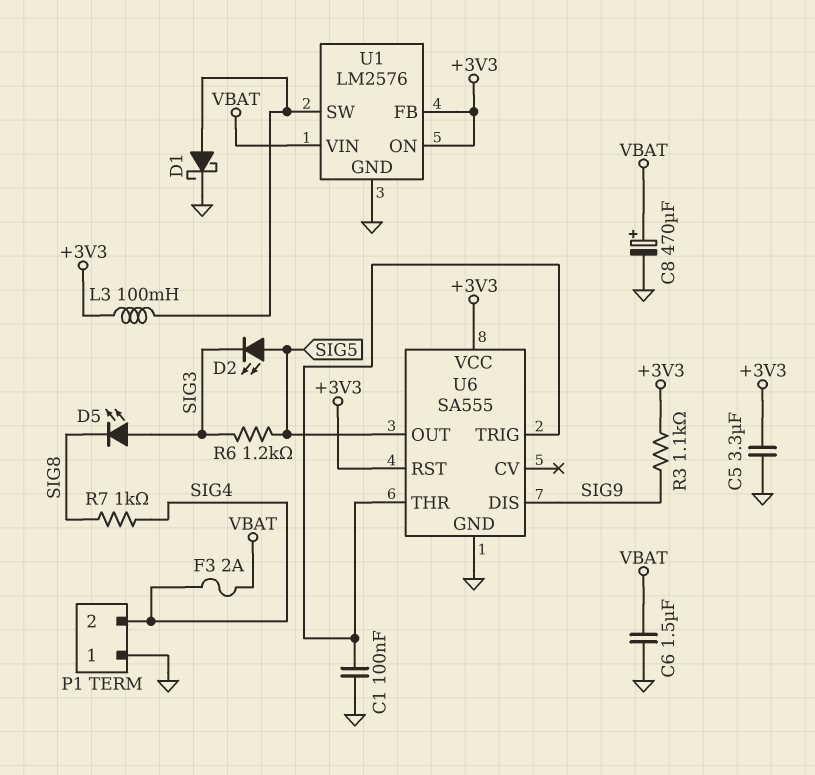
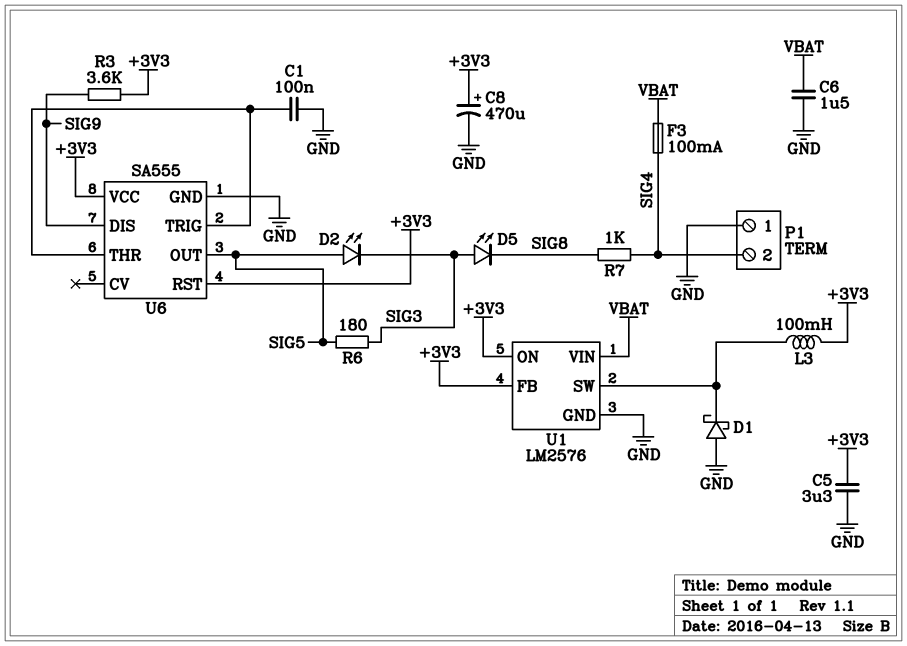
C8: 470uF (plus VBAT, minus GND) -> 470uF (plus +3V3, minus GND)
D1: schottky (A U1/SW, K GND) -> schottky (A GND, K U1/SW)
F3: 2A (SIG4, VBAT) -> 100mA (SIG4, VBAT)
R3: 1.1k (+3V3, SIG9) -> 3.6k (+3V3, SIG9)
R6: 1.2k (SIG3, SIG5) -> 180 (SIG3, SIG5)

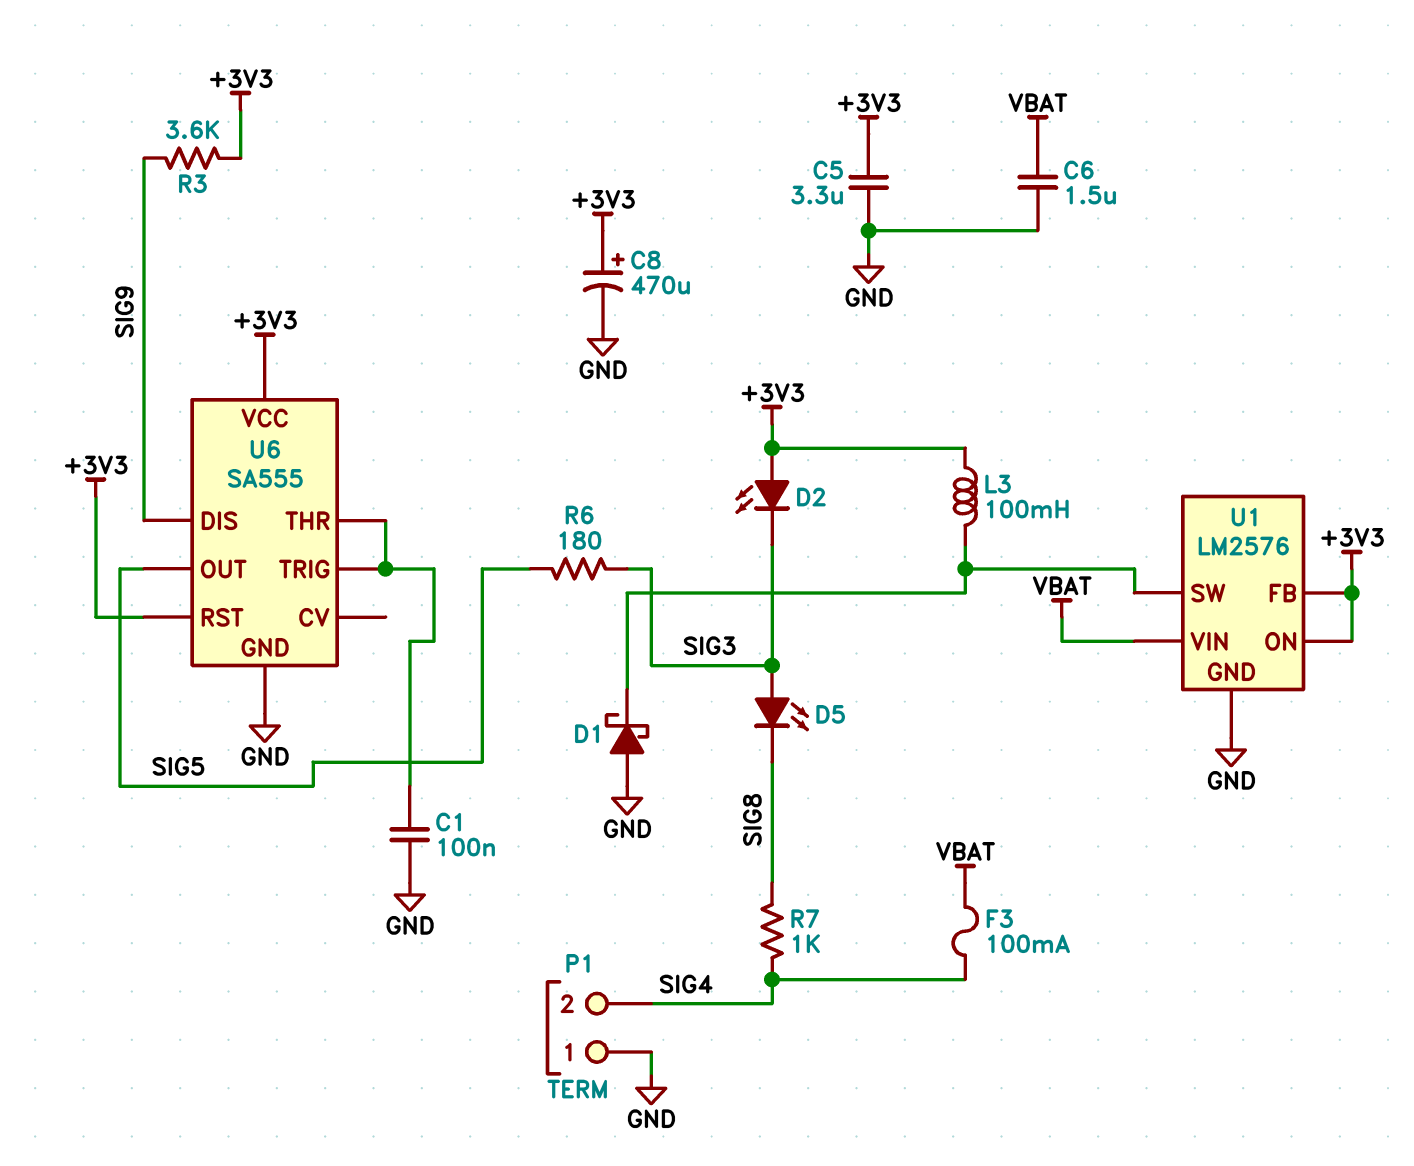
D2: LED (A SIG5, K SIG3) -> LED (A +3V3, K SIG3)

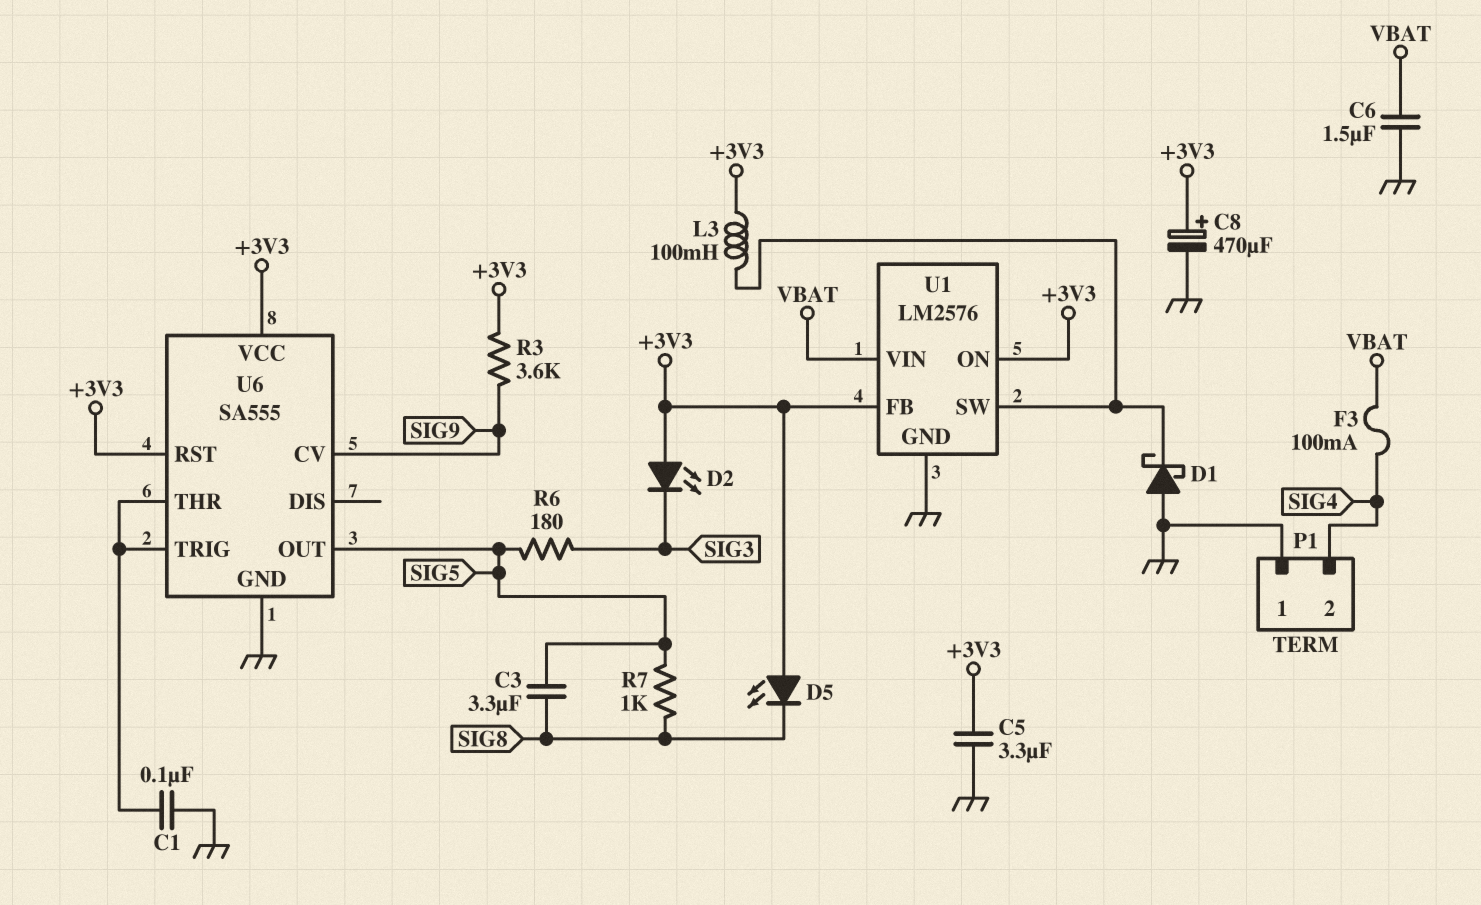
C3: none -> 3.3uF (SIG5, SIG8)
D5: LED (A SIG3, K SIG8) -> LED (A +3V3, K SIG8)
R7: 1k (SIG4, SIG8) -> 1k (SIG5, SIG8)
U6 pin CV: none -> SIG9
U6 pin DIS: SIG9 -> none

